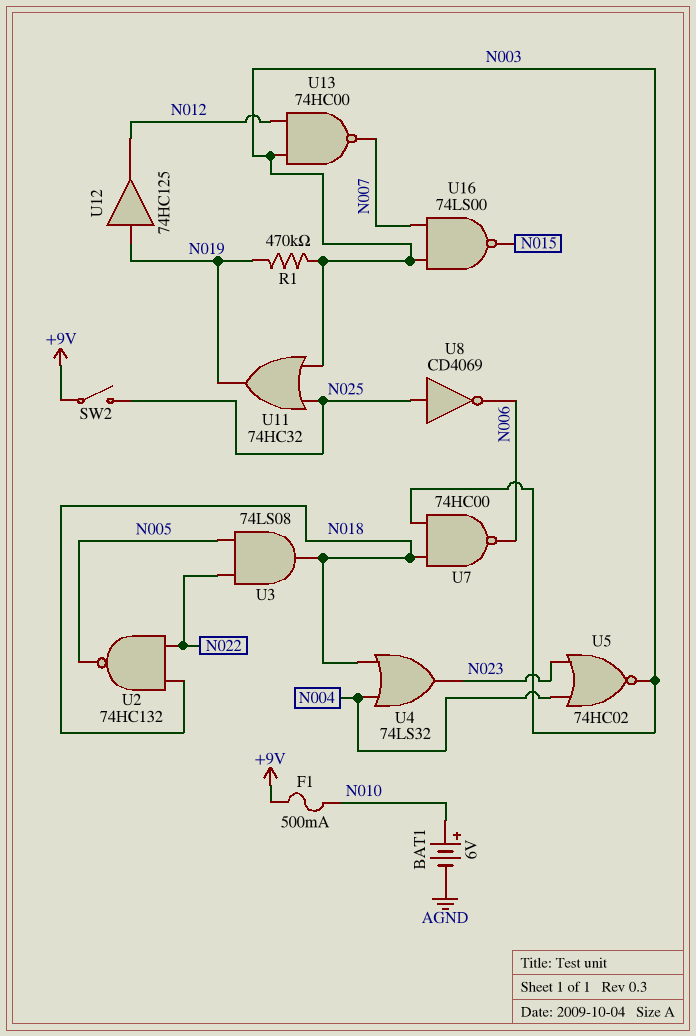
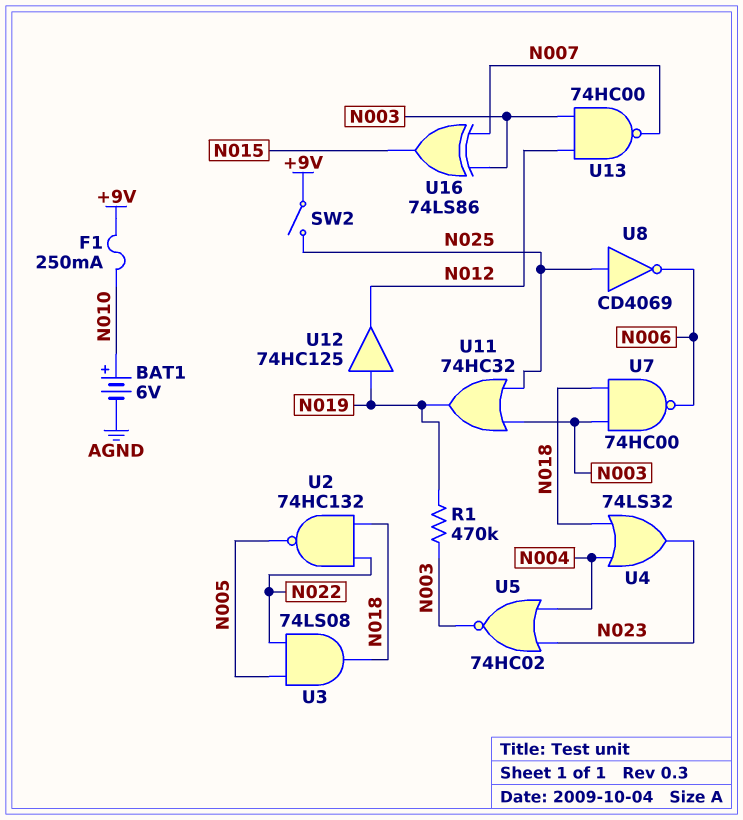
F1: 500mA (+9V, N010) -> 250mA (+9V, N010)
U16: NAND 74LS00 (in N003, in N007, out N015) -> XOR 74LS86 (in N003, in N007, out N015)

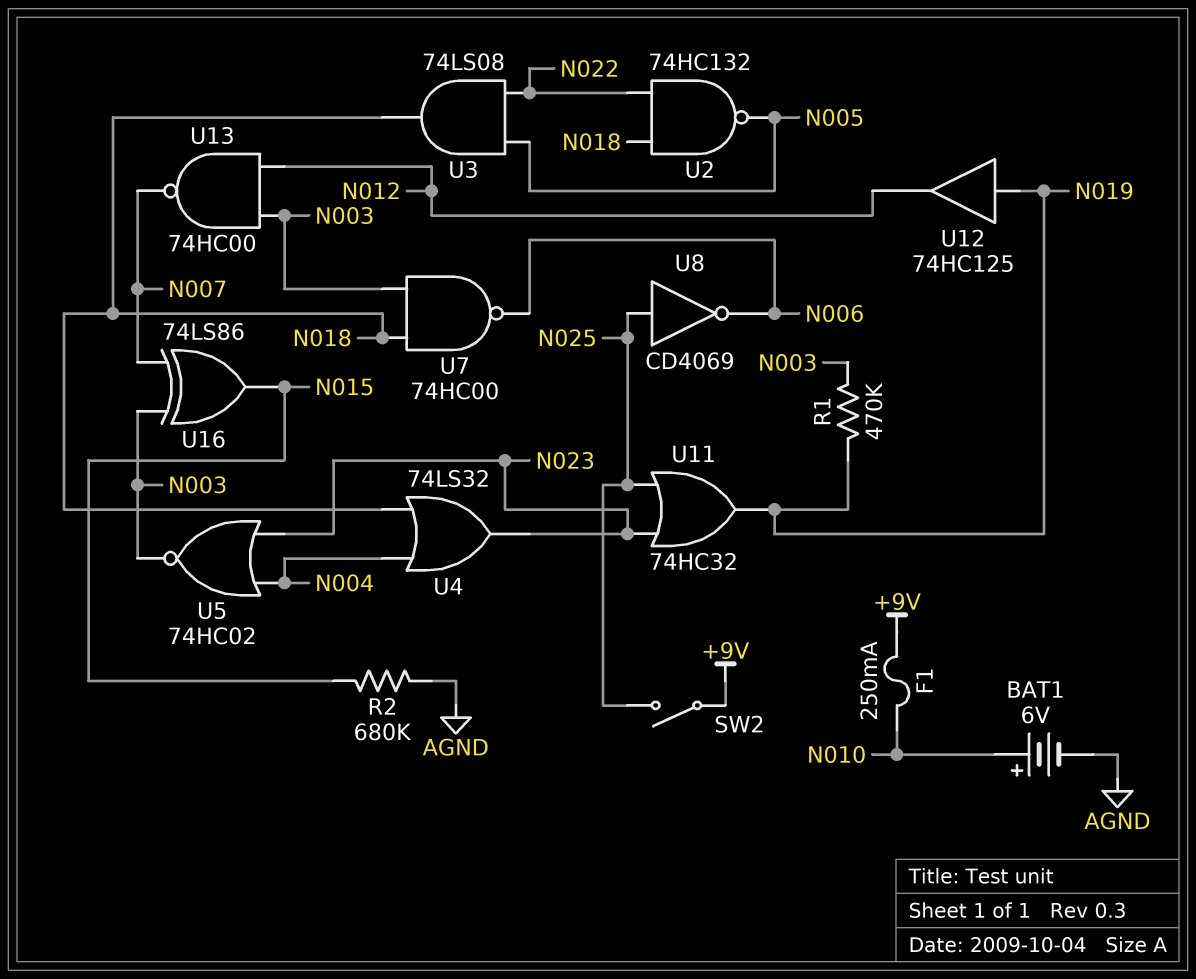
R2: none -> 680k (AGND, N015)
U11: OR 74HC32 (in N003, in N025, out N019) -> OR 74HC32 (in N023, in N025, out N019)

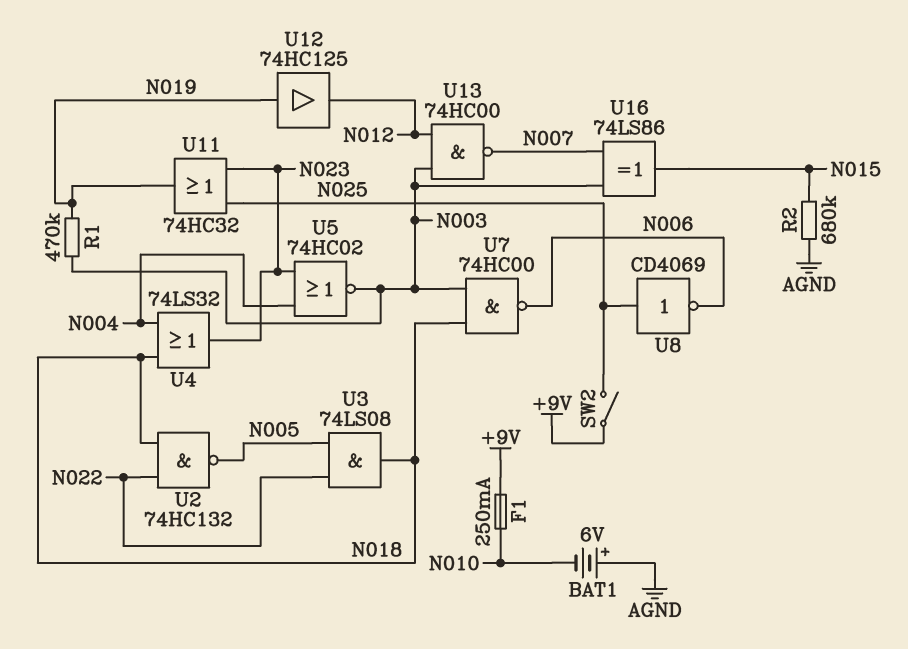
BAT1: 6V (plus N010, minus AGND) -> 6V (plus AGND, minus N010)

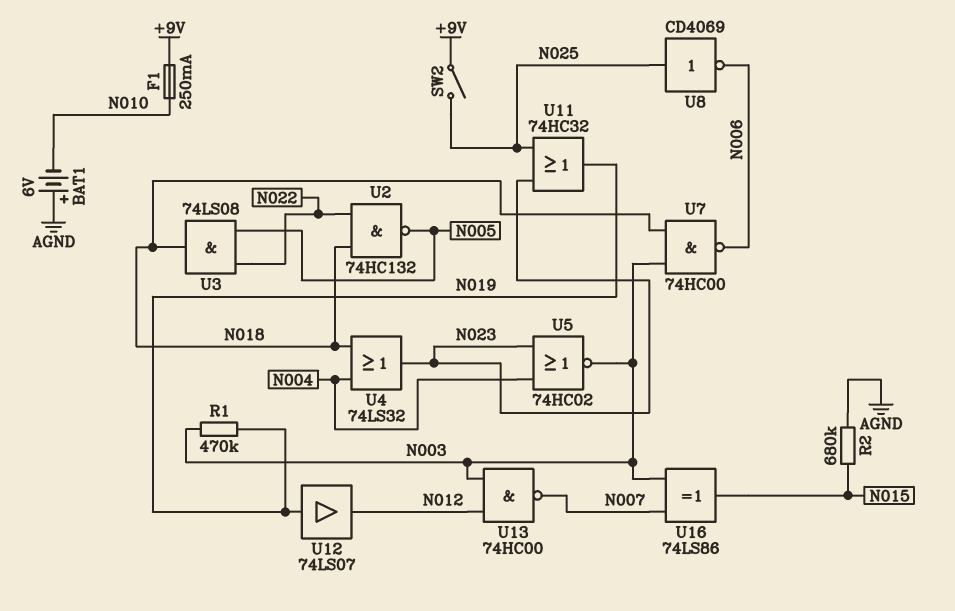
U12: buffer 74HC125 (in N019, out N012) -> buffer 74LS07 (in N019, out N012)

